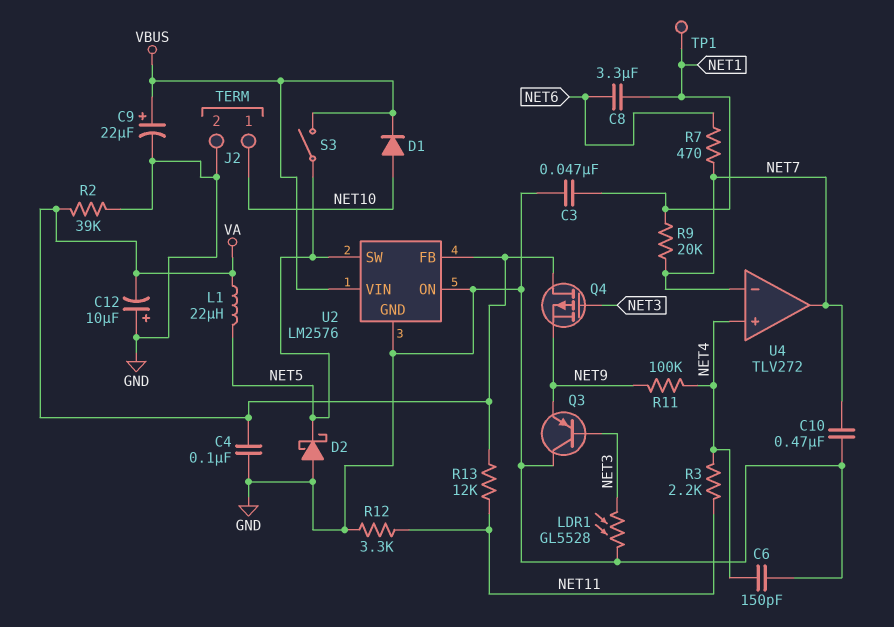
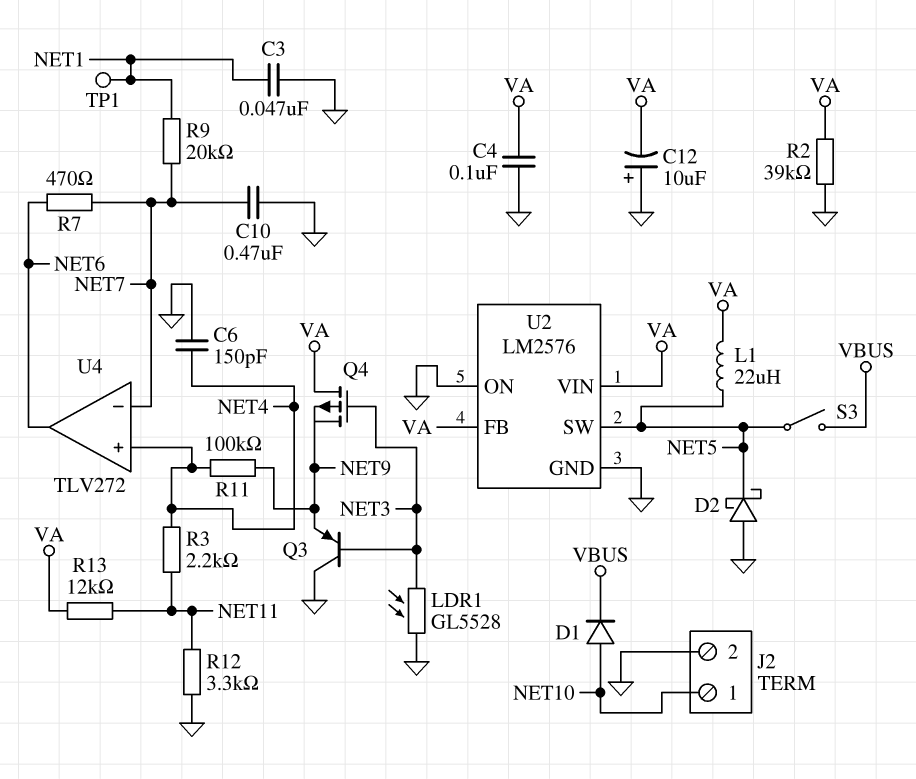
C8: 3.3uF (NET1, NET6) -> none
C9: 22uF (plus VBUS, minus GND) -> none
U2 pin VIN: VBUS -> VA
U4 pin out: NET7 -> NET6

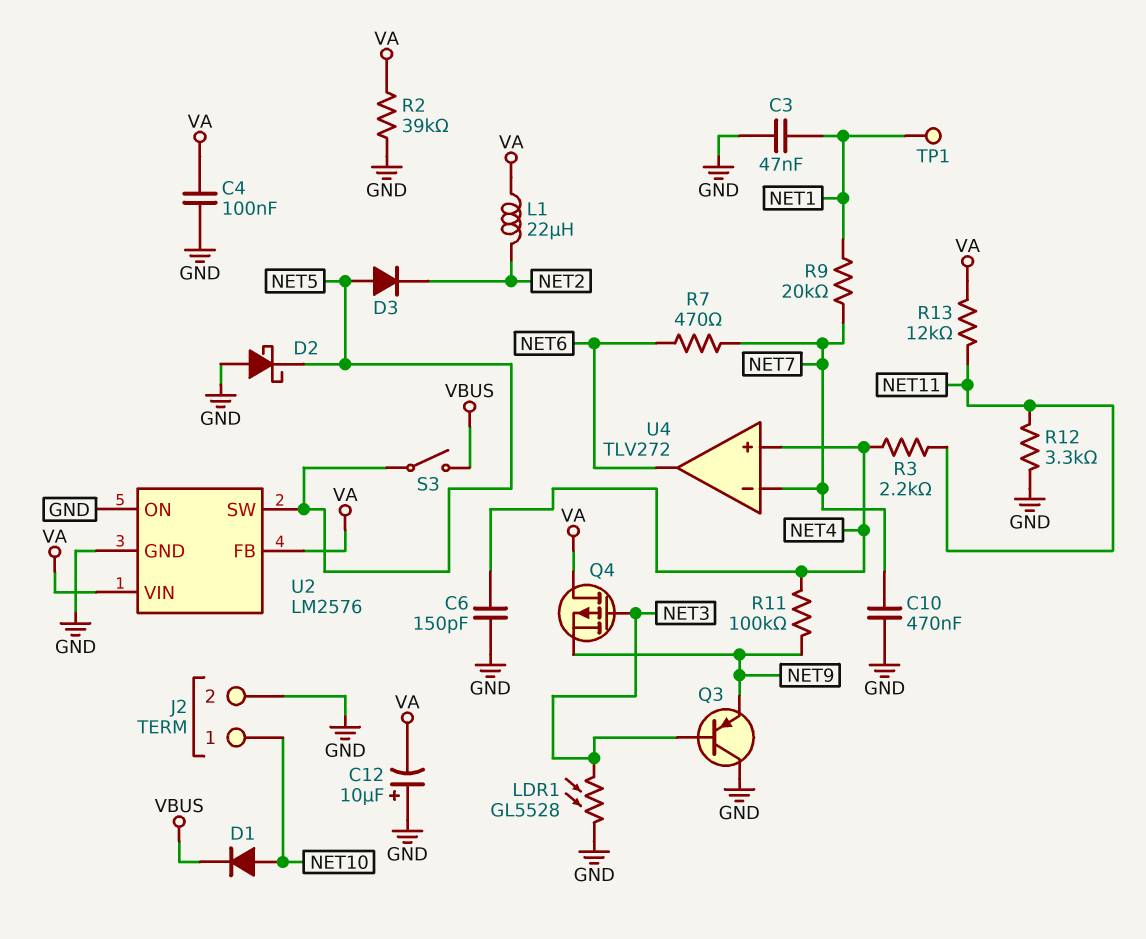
D3: none -> diode (A NET5, K NET2)
L1: 22uH (NET5, VA) -> 22uH (NET2, VA)

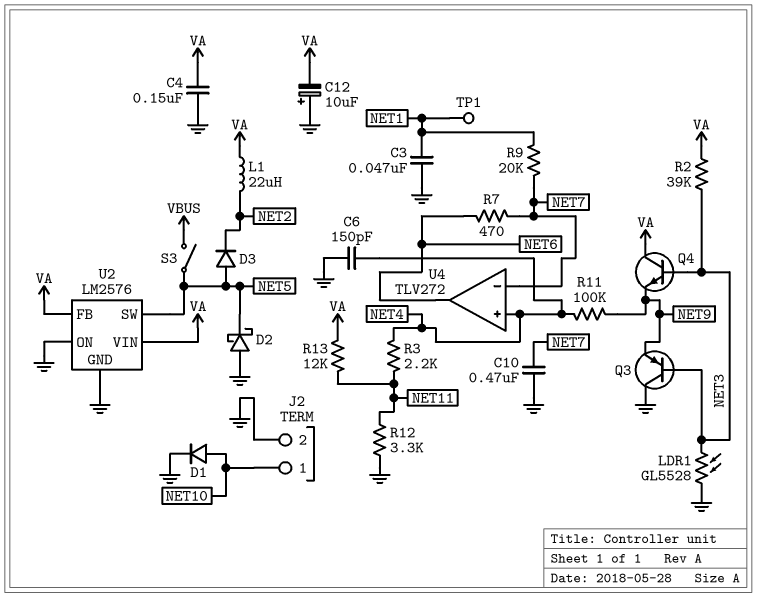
C4: 100nF (GND, VA) -> 150nF (GND, VA)
D1: diode (A NET10, K VBUS) -> diode (A NET10, K GND)
Q4: PMOS (G NET3, D VA, S NET9) -> NPN (B NET3, C VA, E NET9)
R2: 39k (GND, VA) -> 39k (NET3, VA)

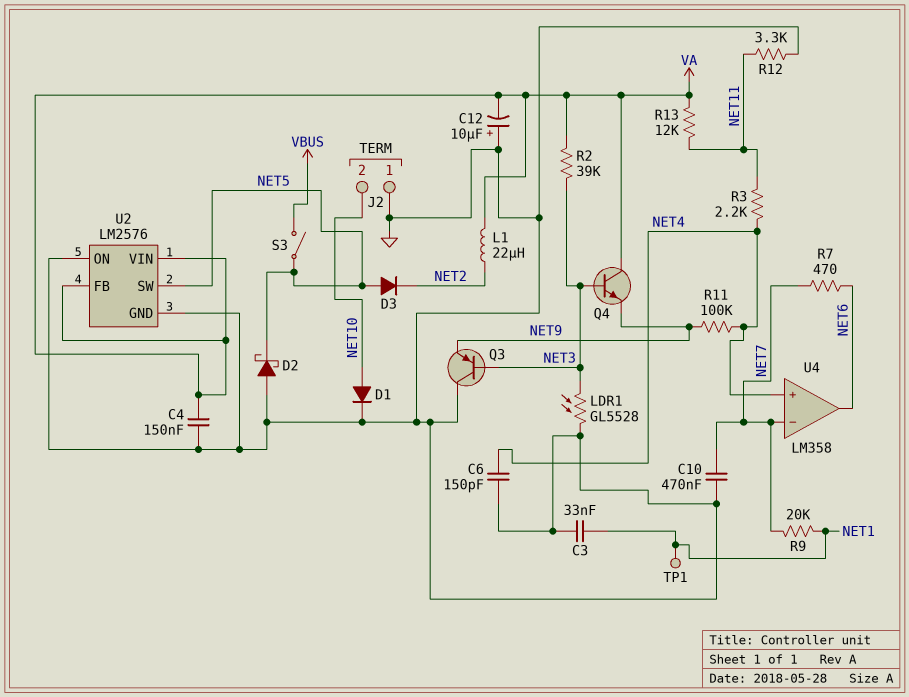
C3: 47nF (GND, NET1) -> 33nF (GND, NET1)
J2 pin 1: NET10 -> GND
J2 pin 2: GND -> NET10
U4: TLV272 -> LM358

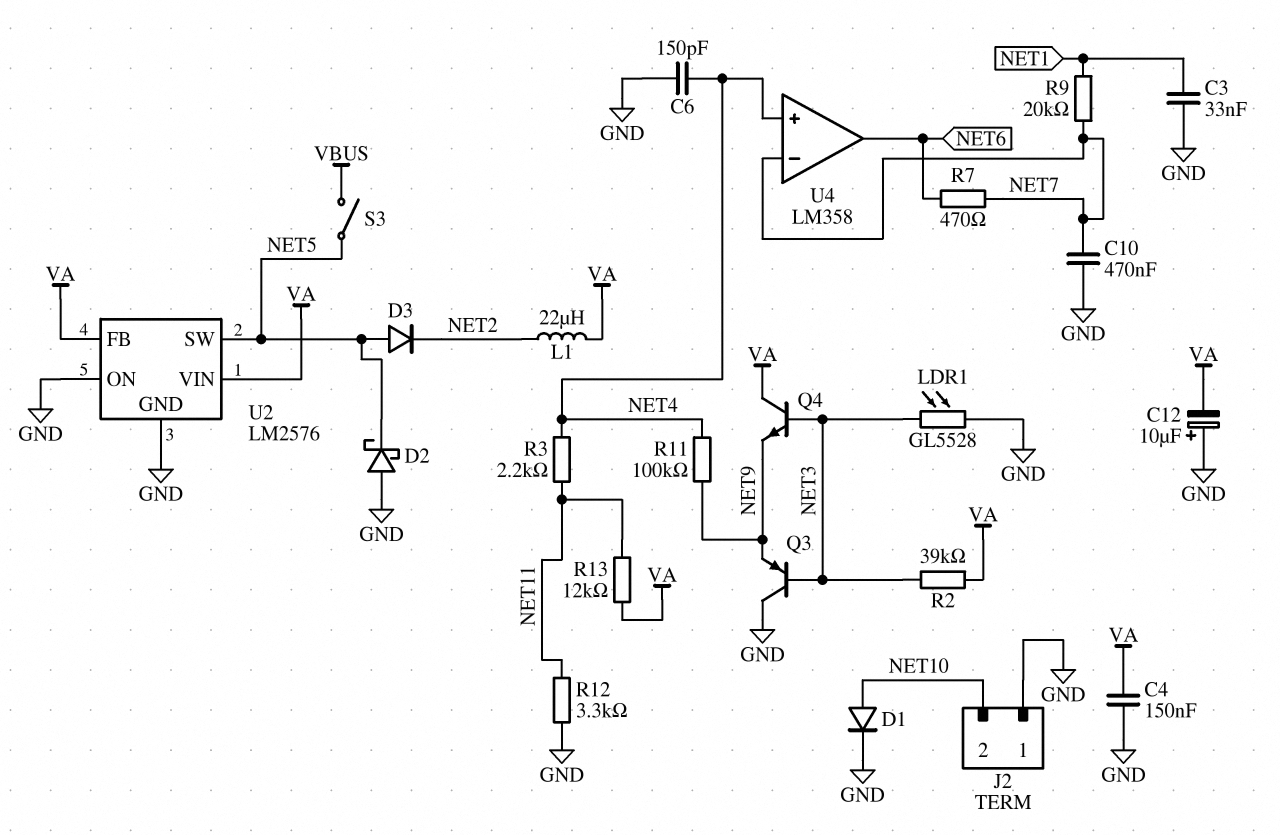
TP1: test point (NET1) -> none

